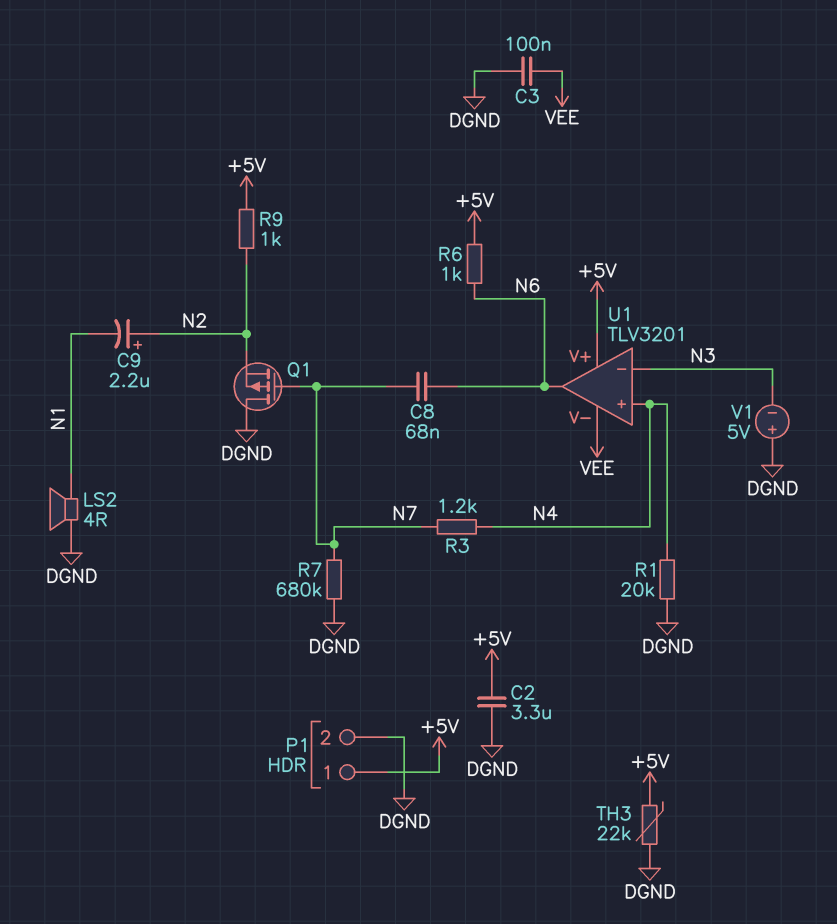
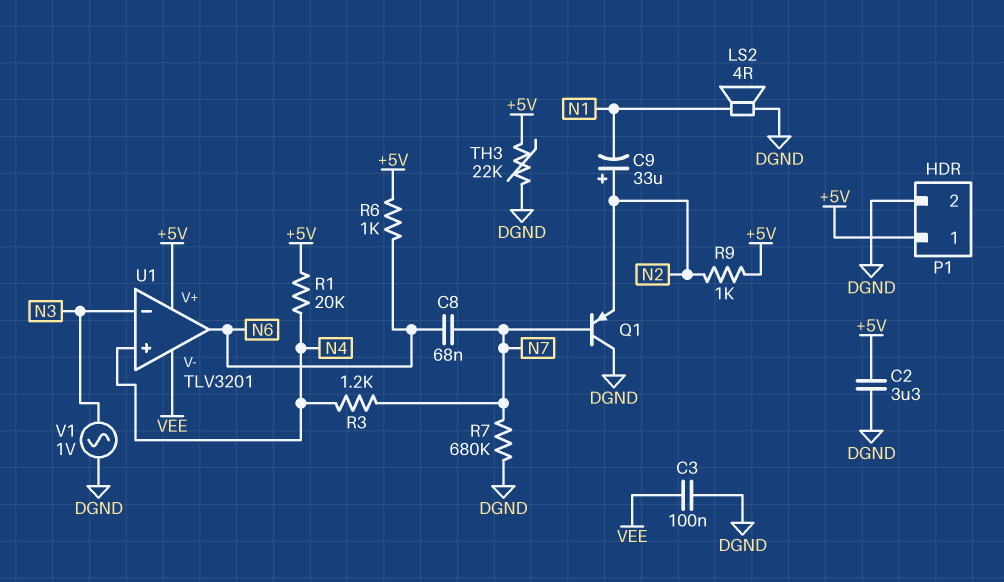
C9: 2.2uF (plus N2, minus N1) -> 33uF (plus N2, minus N1)
Q1: PMOS (G N7, D DGND, S N2) -> PNP (B N7, C DGND, E N2)
R1: 20k (DGND, N4) -> 20k (+5V, N4)
V1: 5V (plus DGND, minus N3) -> AC 1V (DGND, N3)

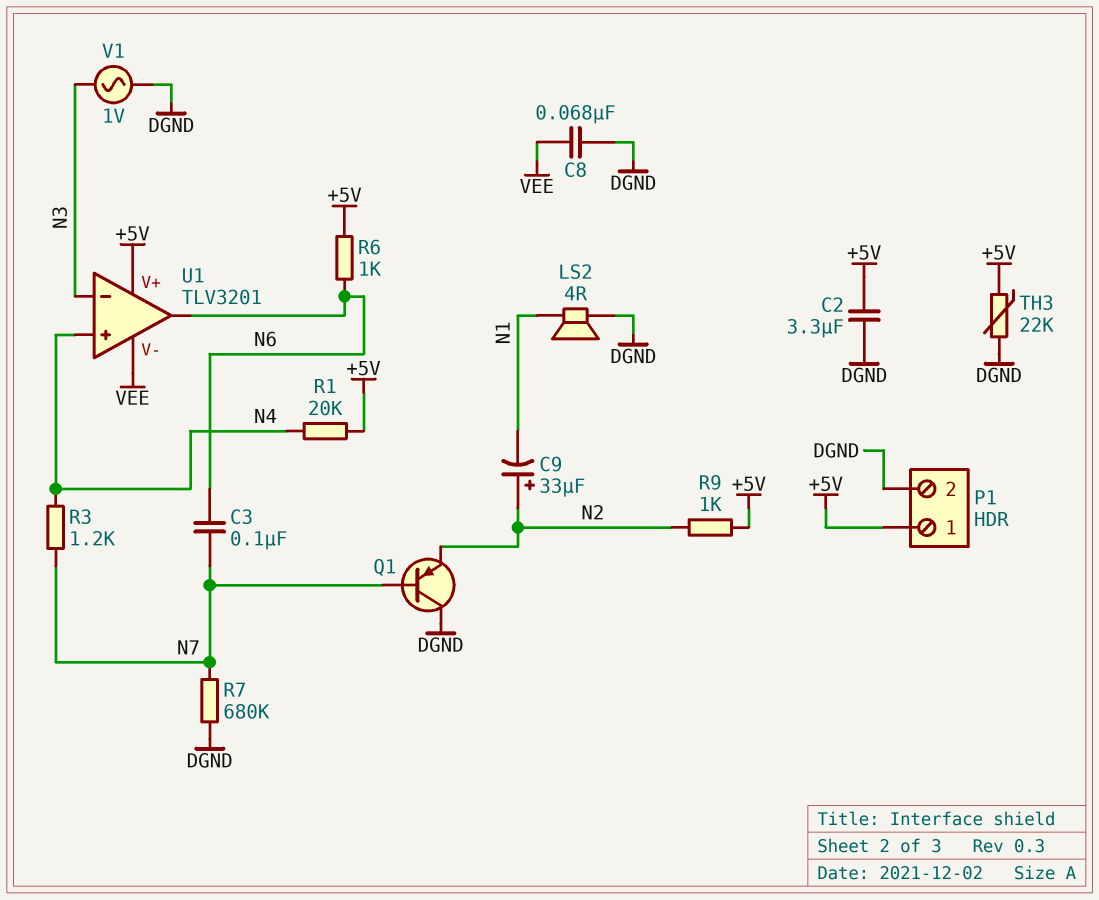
C3: 100nF (DGND, VEE) -> 100nF (N6, N7)
C8: 68nF (N6, N7) -> 68nF (DGND, VEE)

